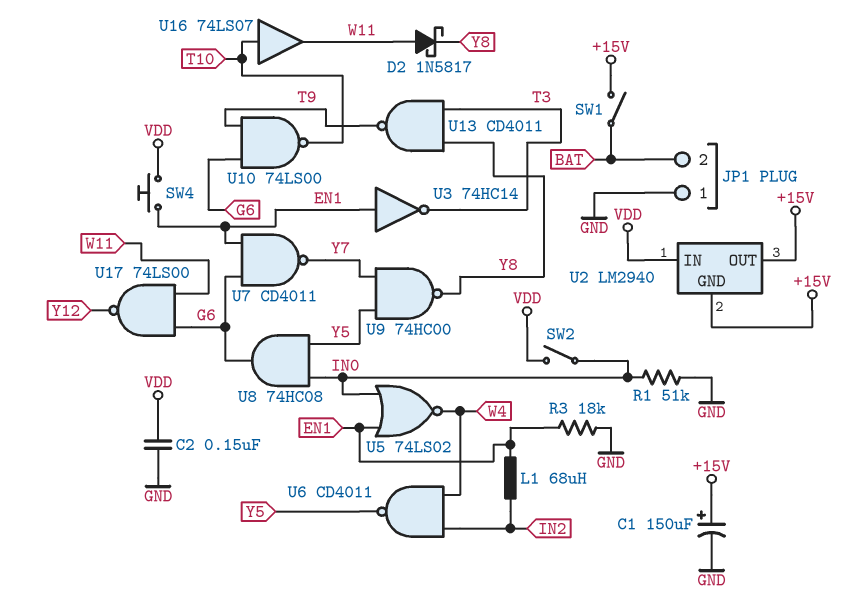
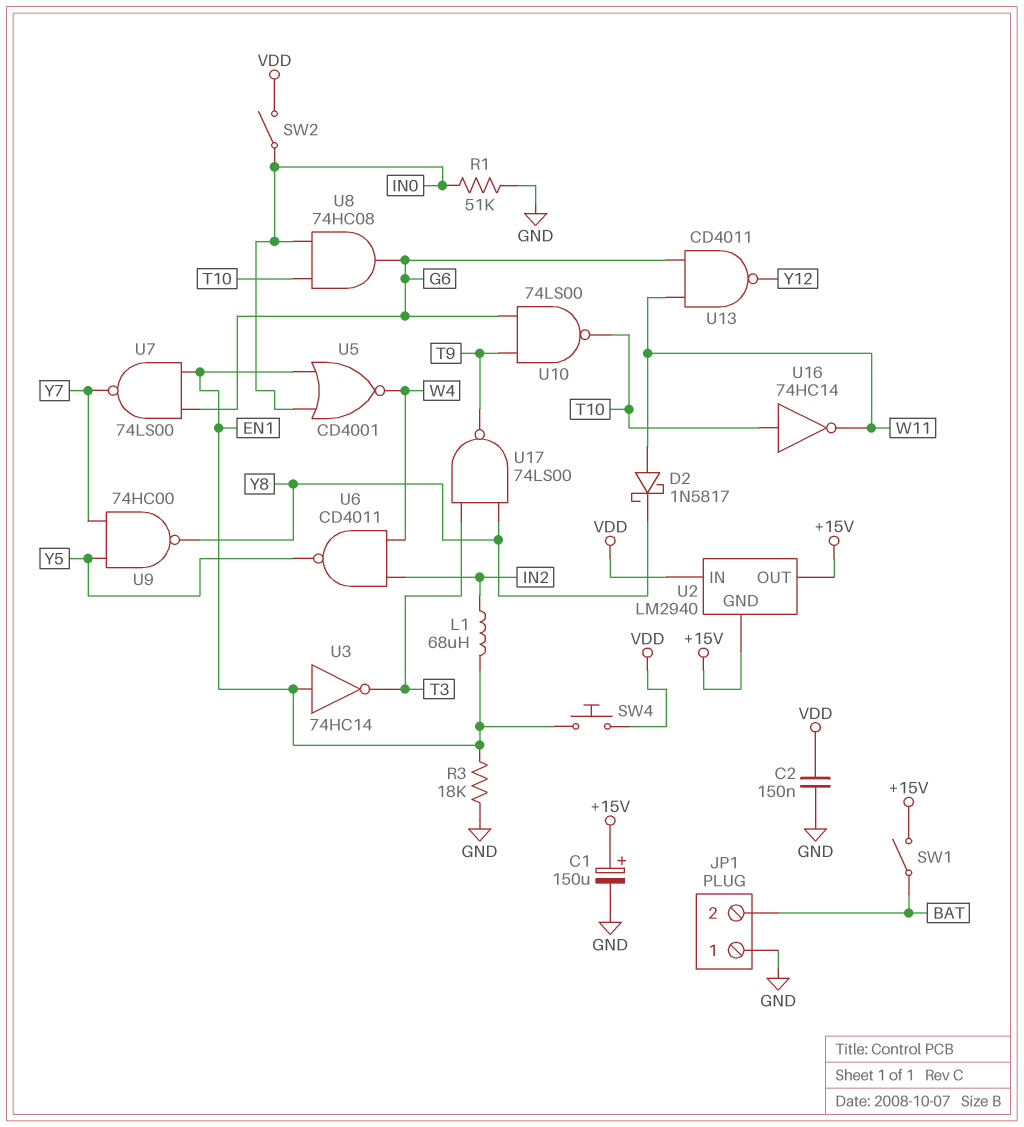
U5: NOR 74LS02 (in EN1, in IN0, out W4) -> NOR CD4001 (in EN1, in IN0, out W4)
U7: NAND CD4011 (in EN1, in G6, out Y7) -> NAND 74LS00 (in EN1, in G6, out Y7)
U8: AND 74HC08 (in IN0, in Y5, out G6) -> AND 74HC08 (in IN0, in T10, out G6)
U13: NAND CD4011 (in T3, in Y8, out T9) -> NAND CD4011 (in G6, in W11, out Y12)
U16: buffer 74LS07 (in T10, out W11) -> NOT 74HC14 (in T10, out W11)
U17: NAND 74LS00 (in G6, in W11, out Y12) -> NAND 74LS00 (in T3, in Y8, out T9)

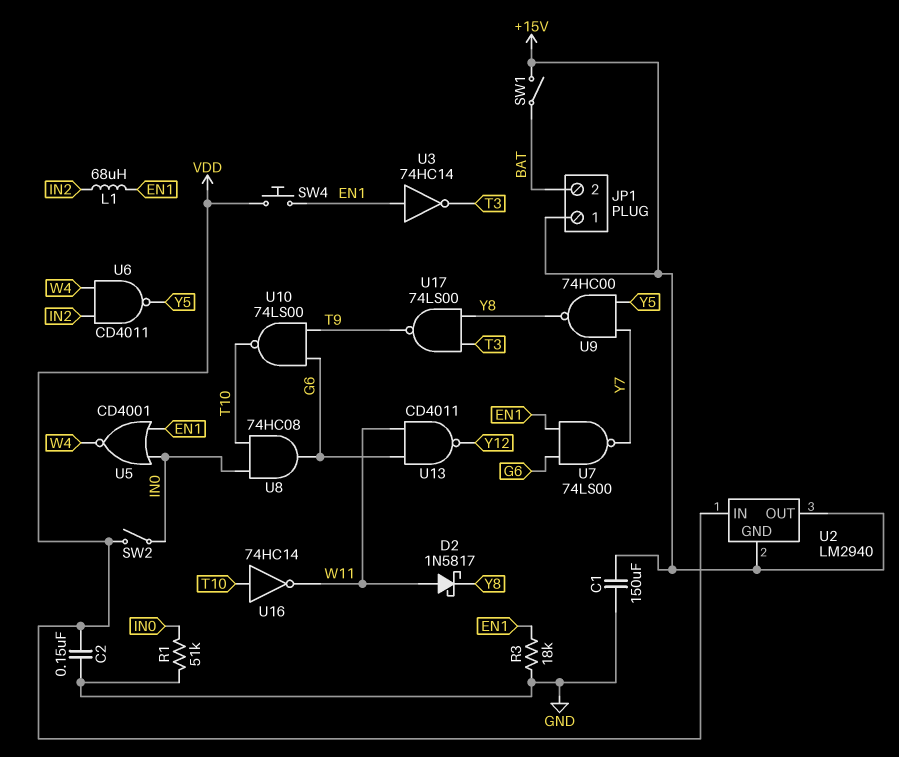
C1: 150uF (plus +15V, minus GND) -> 150uF (+15V, GND)
JP1 pin 1: GND -> +15V

